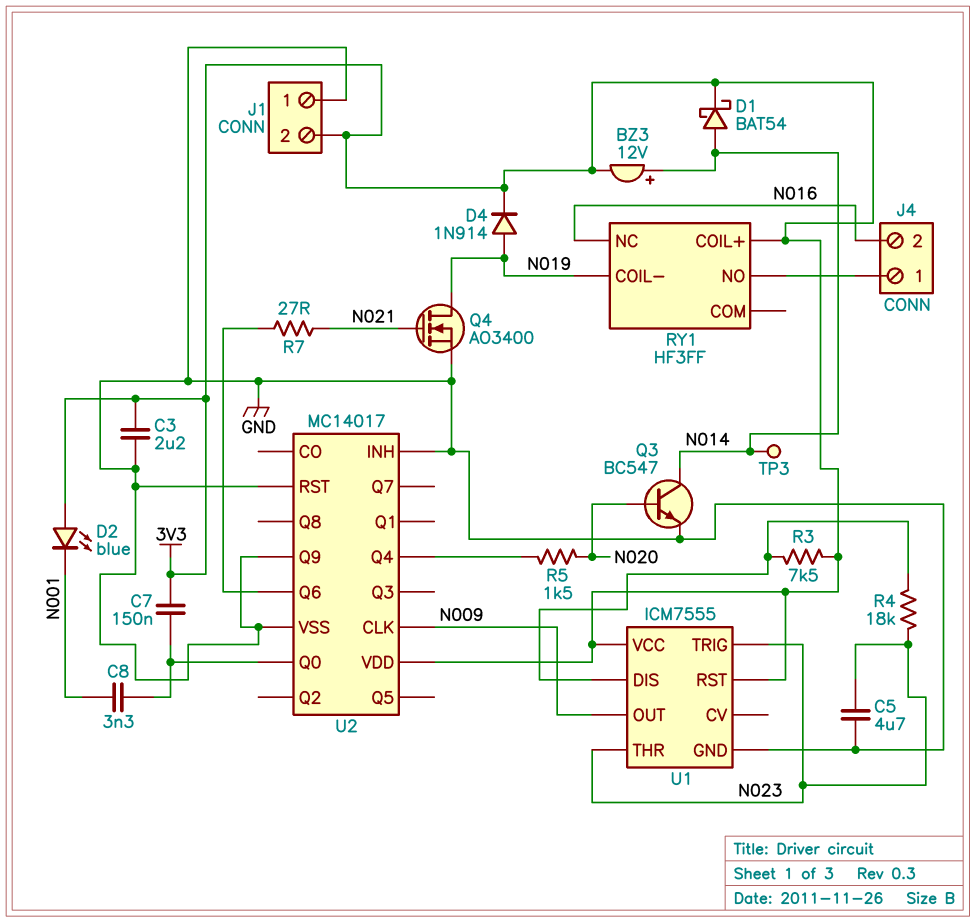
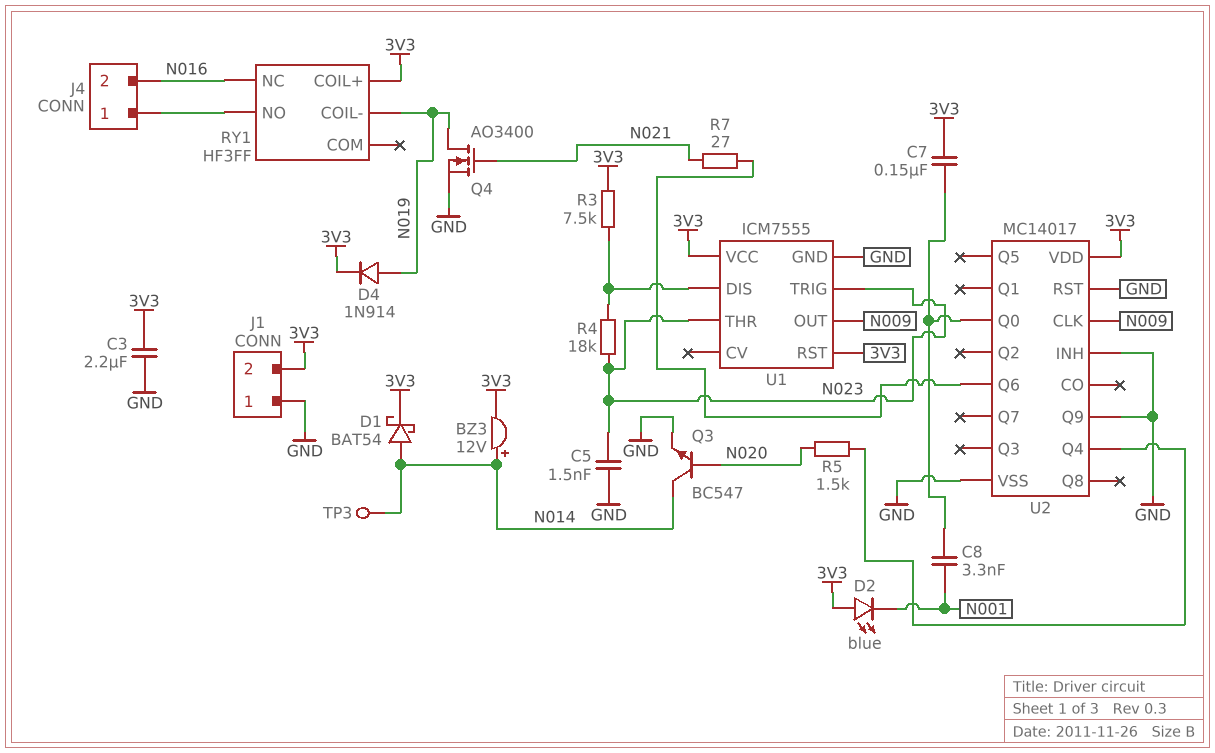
C5: 4.7uF (GND, N023) -> 1.5nF (GND, N023)

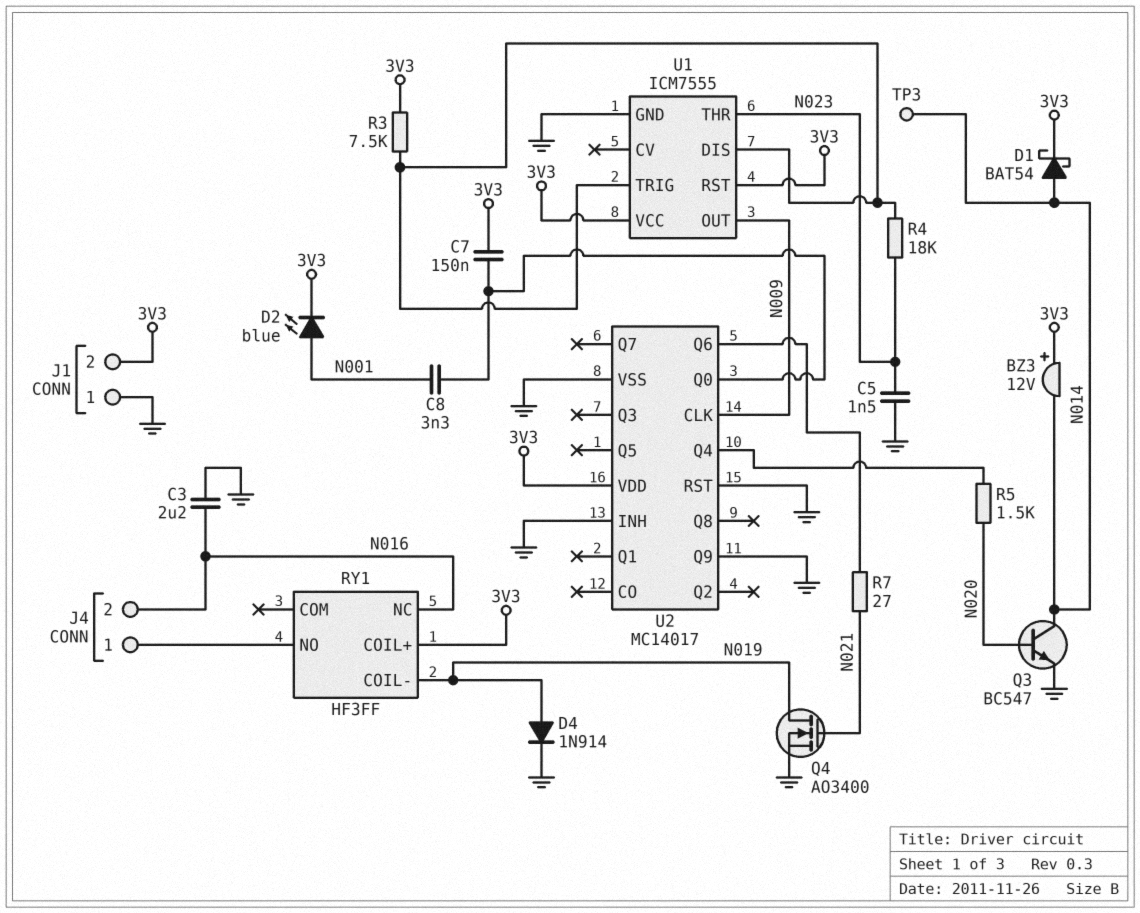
BZ3: buzzer 12V (plus N014, minus 3V3) -> buzzer 12V (plus 3V3, minus N014)
C3: 2.2uF (3V3, GND) -> 2.2uF (GND, N016)
D2: LED blue (A 3V3, K N001) -> LED blue (A N001, K 3V3)
D4: diode 1N914 (A N019, K 3V3) -> diode 1N914 (A N019, K GND)
U1 pin TRIG: N023 -> U1/DIS

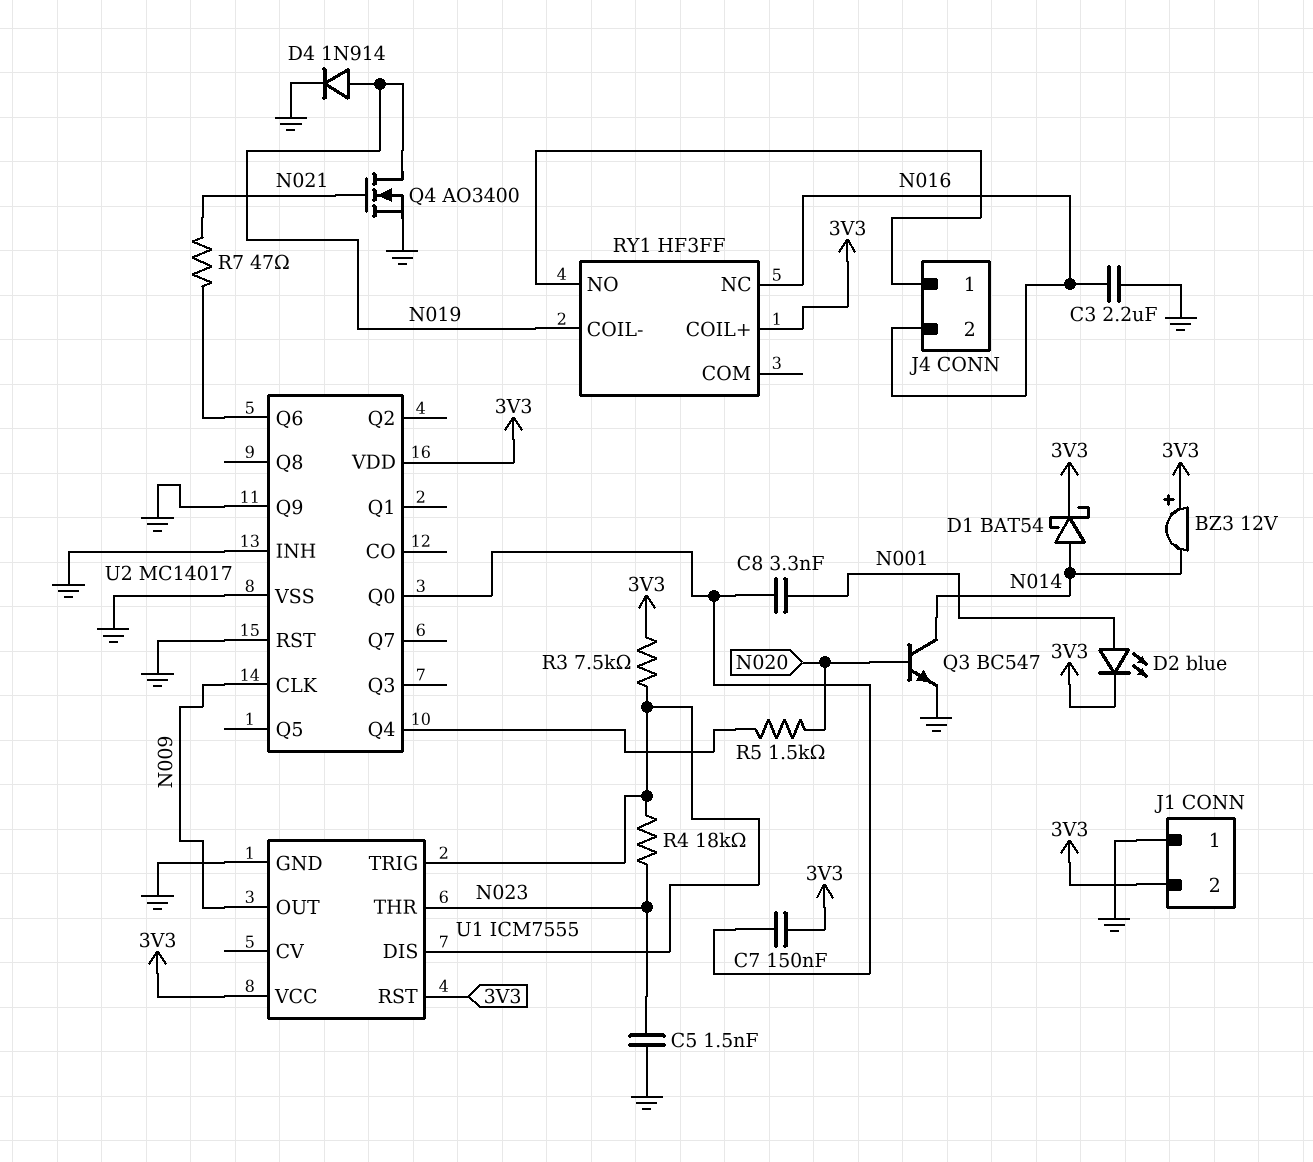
R7: 27 (N021, U2/Q6) -> 47 (N021, U2/Q6)
TP3: test point (N014) -> none

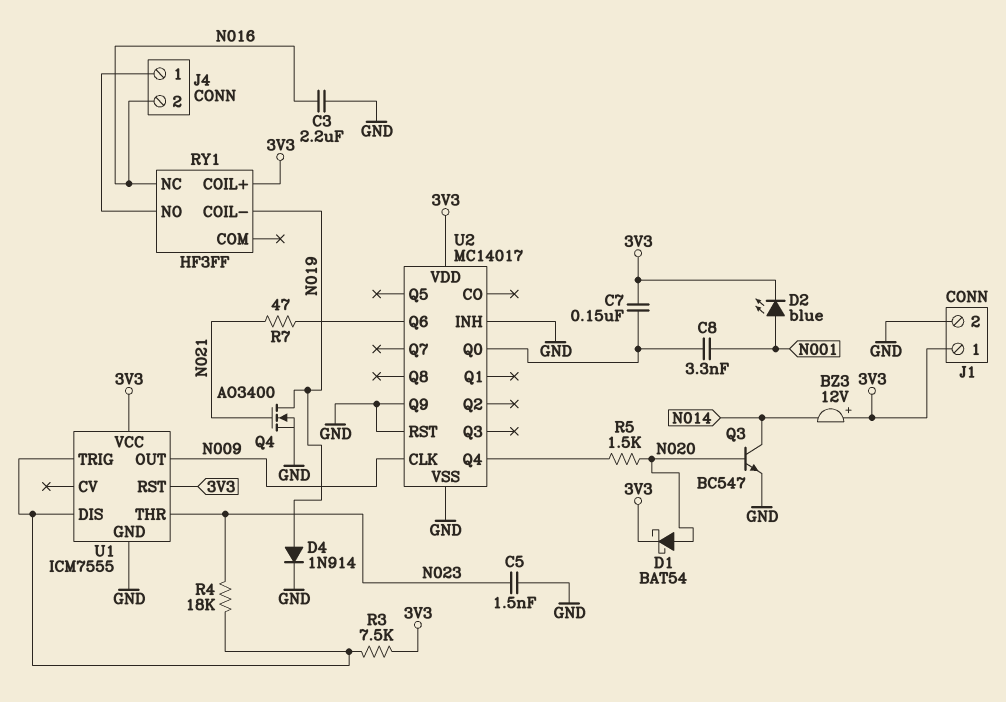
D1: schottky BAT54 (A N014, K 3V3) -> schottky BAT54 (A N020, K 3V3)
J1 pin 1: GND -> 3V3
J1 pin 2: 3V3 -> GND

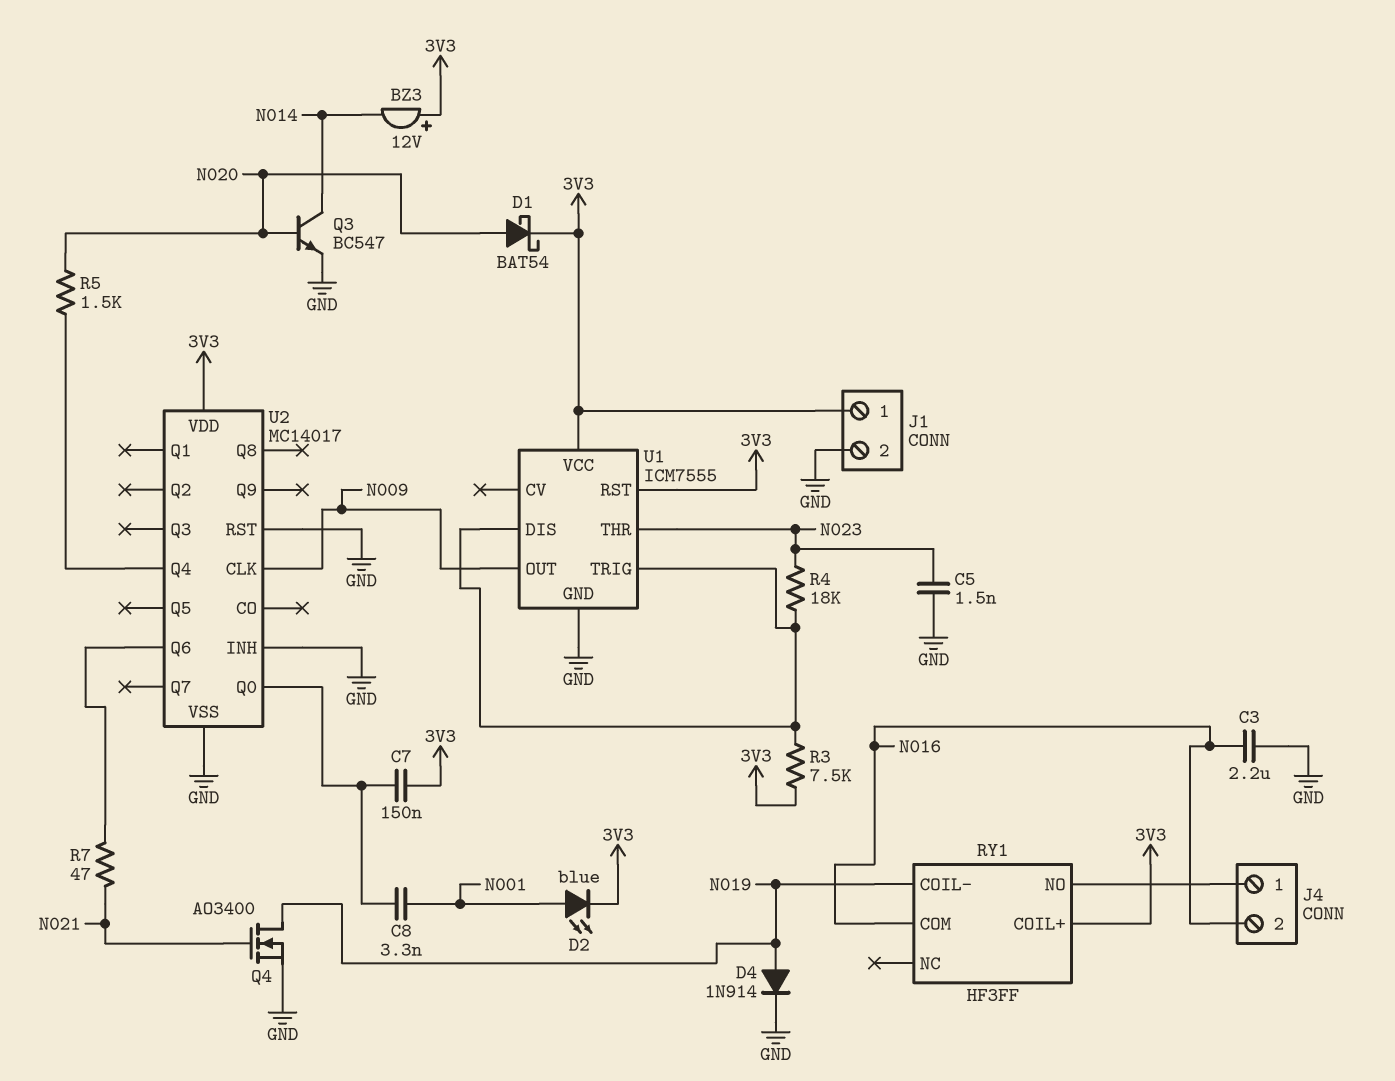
RY1 pin COM: none -> N016
RY1 pin NC: N016 -> none
U2 pin Q9: GND -> none

